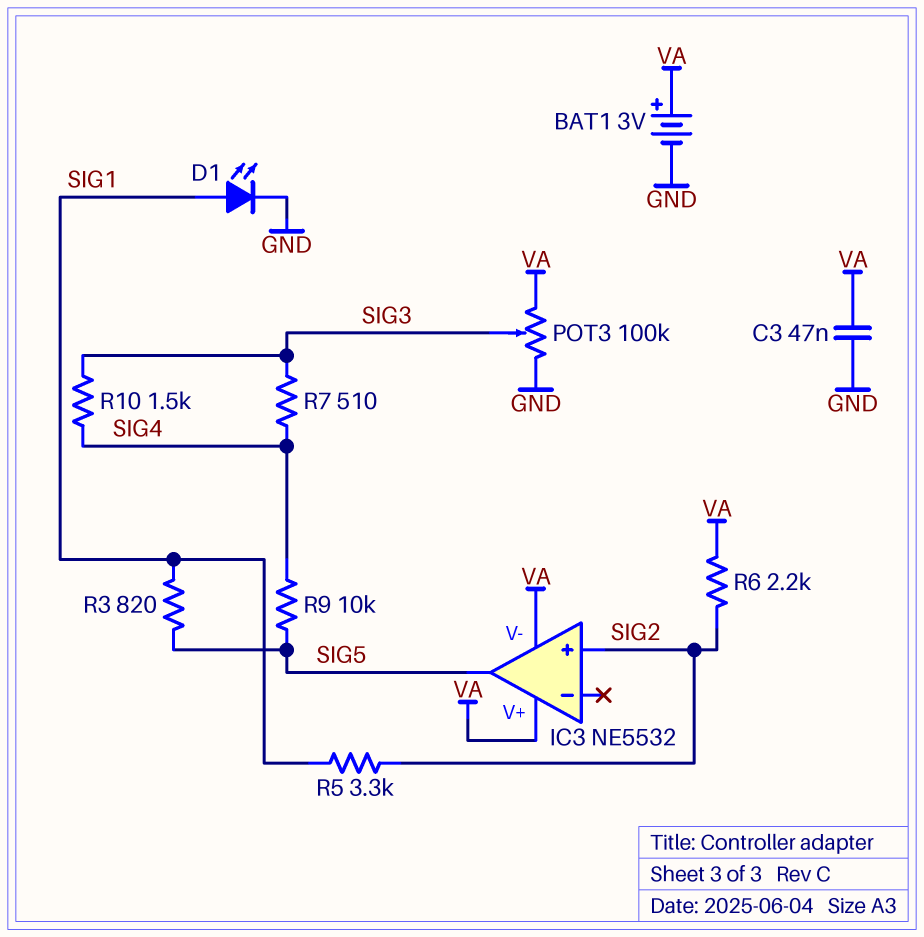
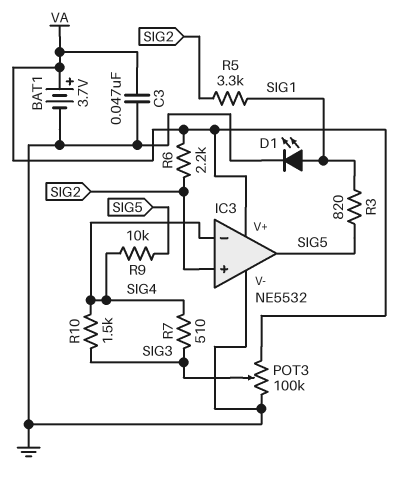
BAT1: 3V (plus VA, minus GND) -> 3.7V (plus VA, minus GND)
IC3 pin V-: VA -> GND
IC3 pin in-: none -> SIG4

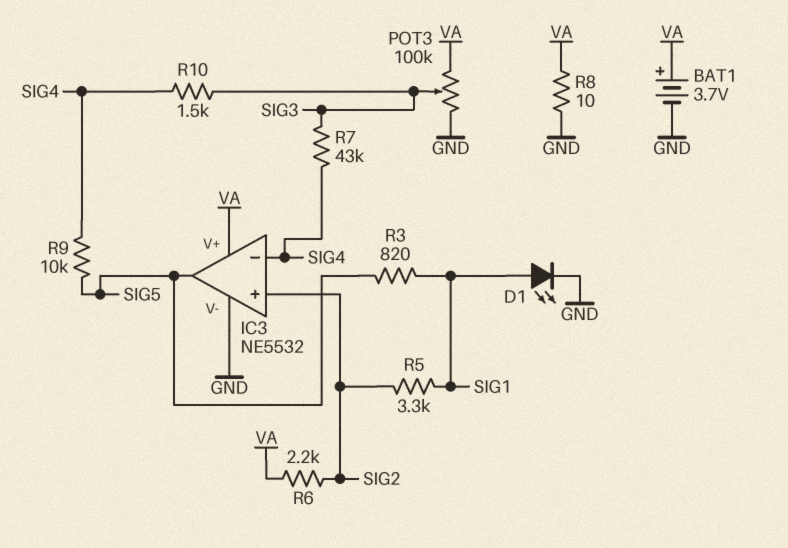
C3: 47nF (GND, VA) -> none
R7: 510 (SIG3, SIG4) -> 43k (SIG3, SIG4)
R8: none -> 10 (GND, VA)

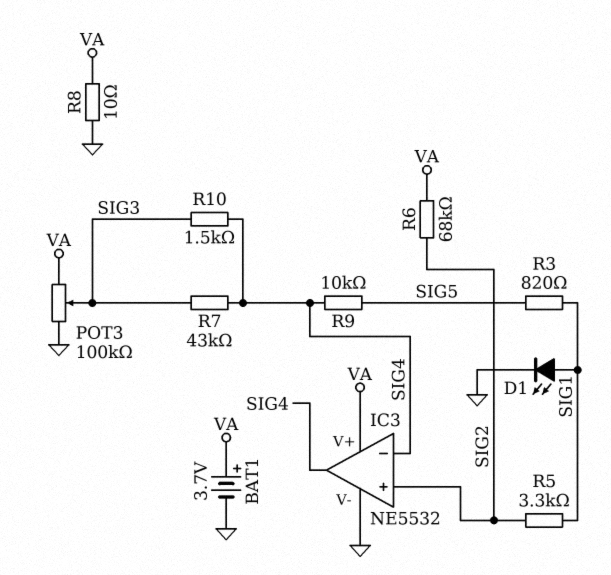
IC3 pin out: SIG5 -> SIG4
R6: 2.2k (SIG2, VA) -> 68k (SIG2, VA)

